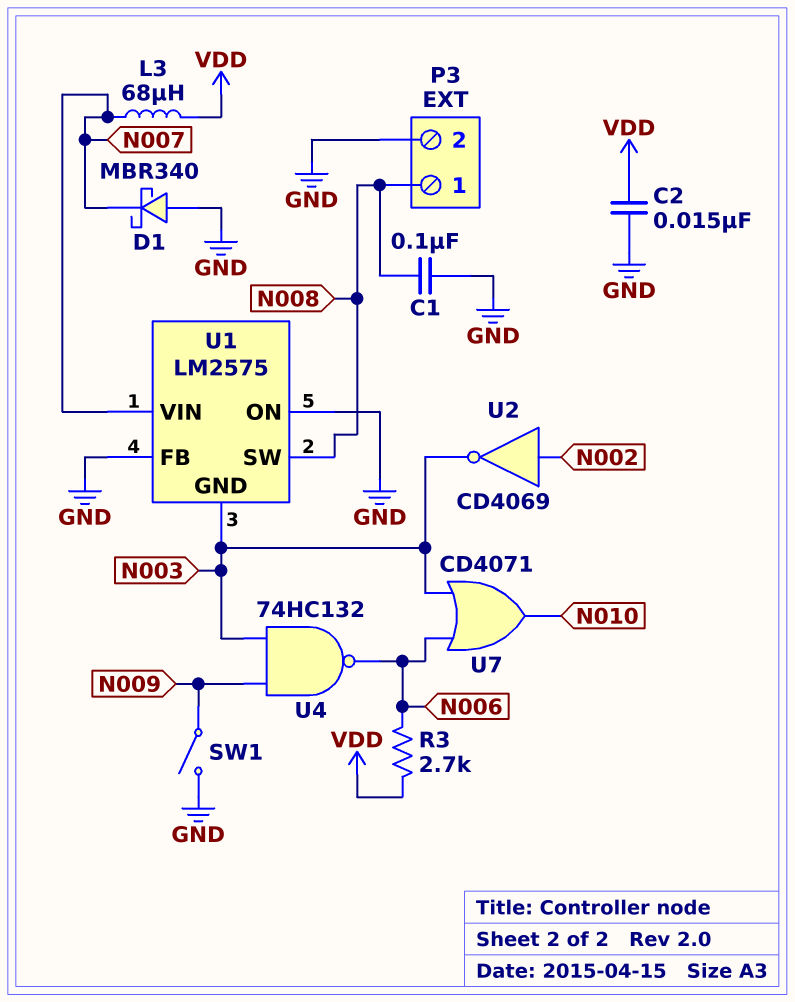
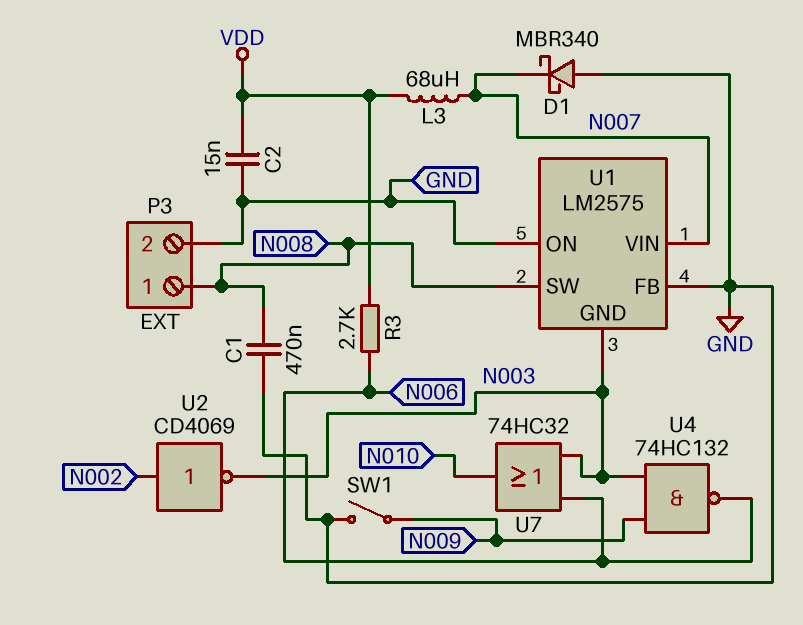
C1: 100nF (GND, N008) -> 470nF (GND, N008)
U7: OR CD4071 (in N003, in N006, out N010) -> OR 74HC32 (in N003, in N006, out N010)

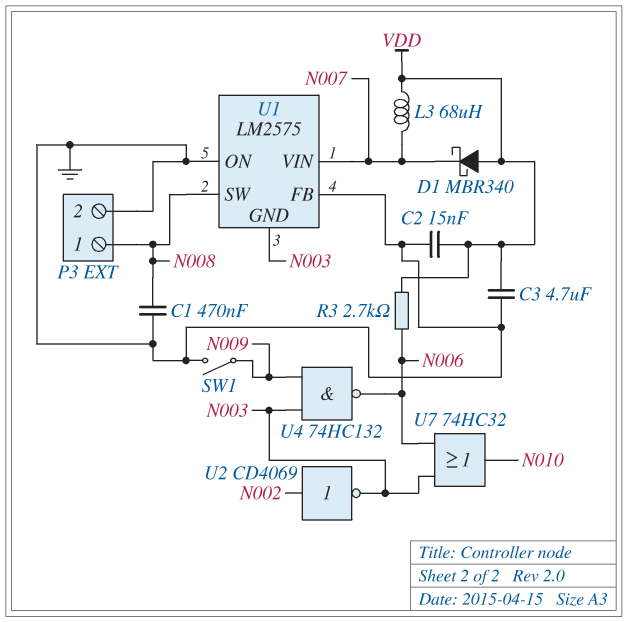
C3: none -> 4.7uF (GND, VDD)
D1: schottky MBR340 (A GND, K N007) -> schottky MBR340 (A VDD, K N007)

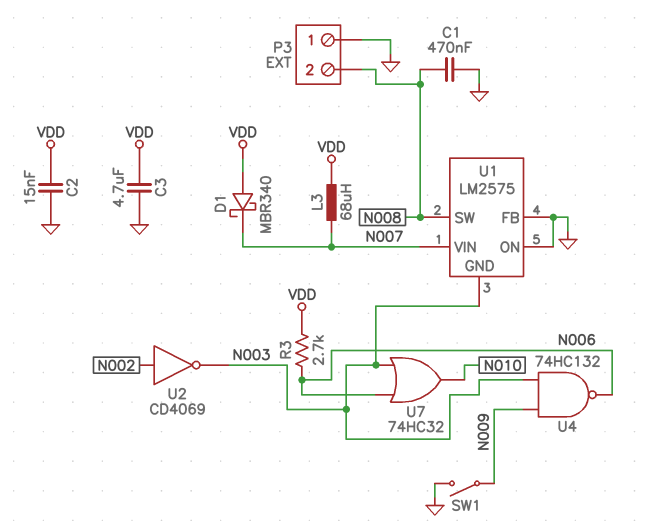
P3 pin 1: N008 -> GND
P3 pin 2: GND -> N008

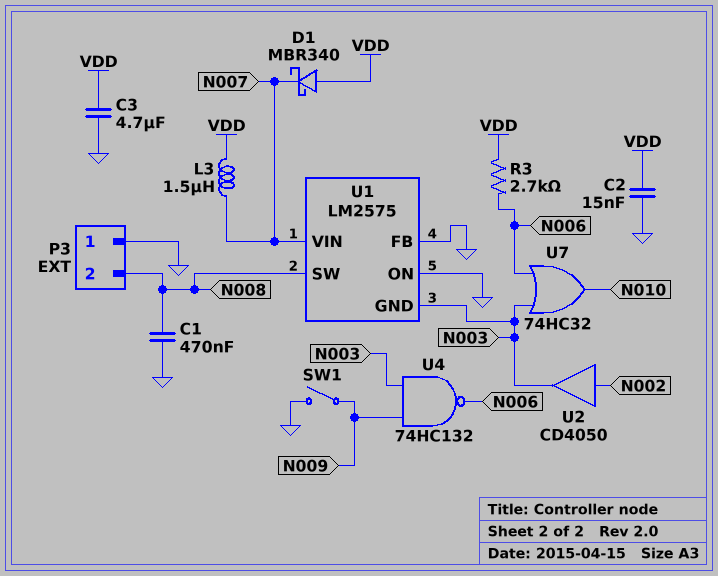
L3: 68uH (N007, VDD) -> 1.5uH (N007, VDD)
U2: NOT CD4069 (in N002, out N003) -> buffer CD4050 (in N002, out N003)

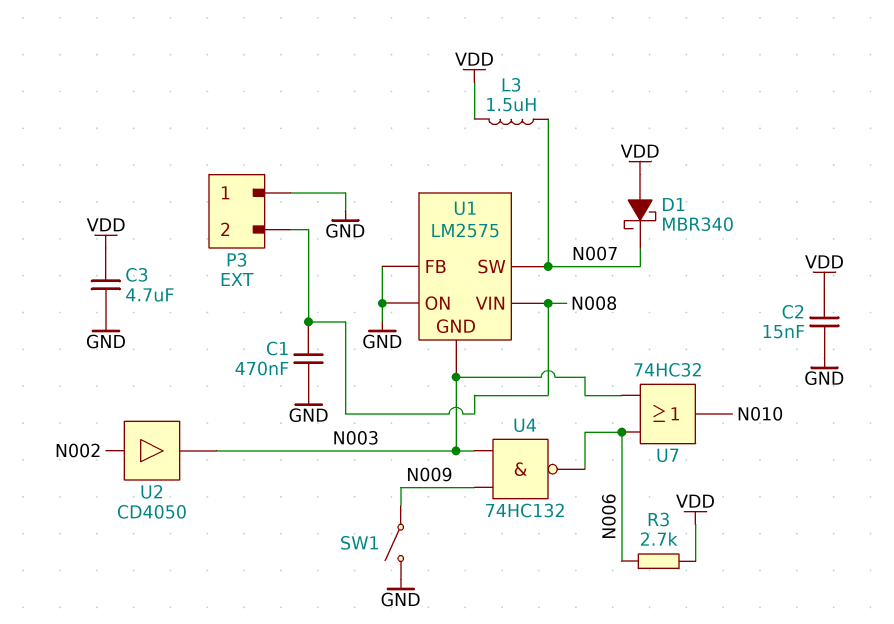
U1 pin SW: N008 -> N007
U1 pin VIN: N007 -> N008

